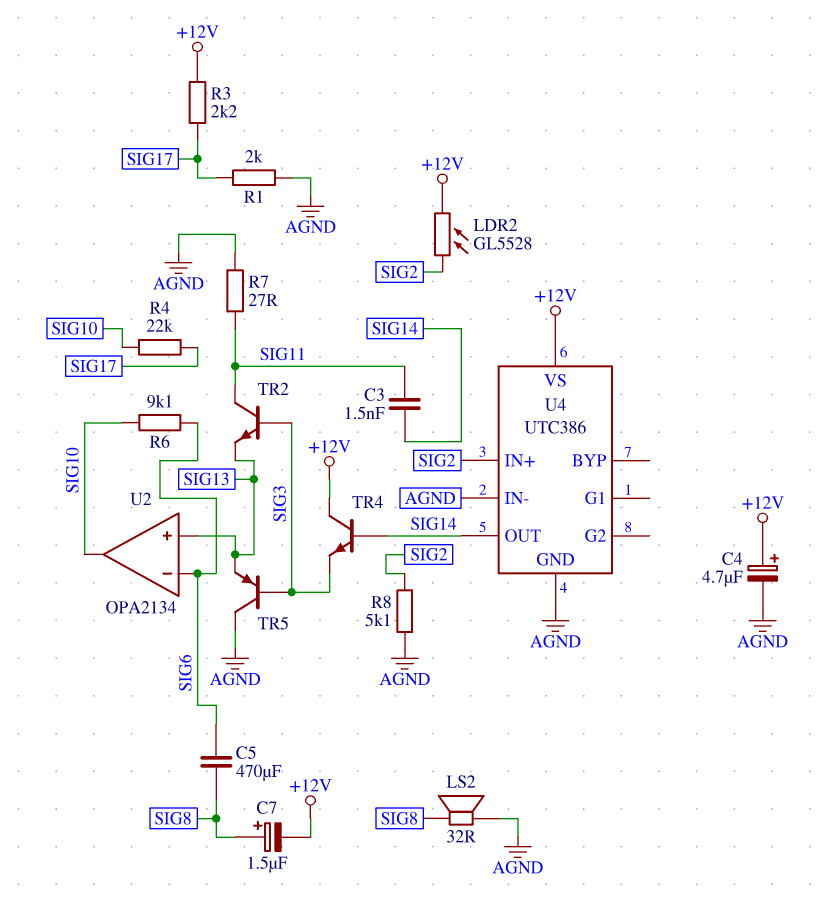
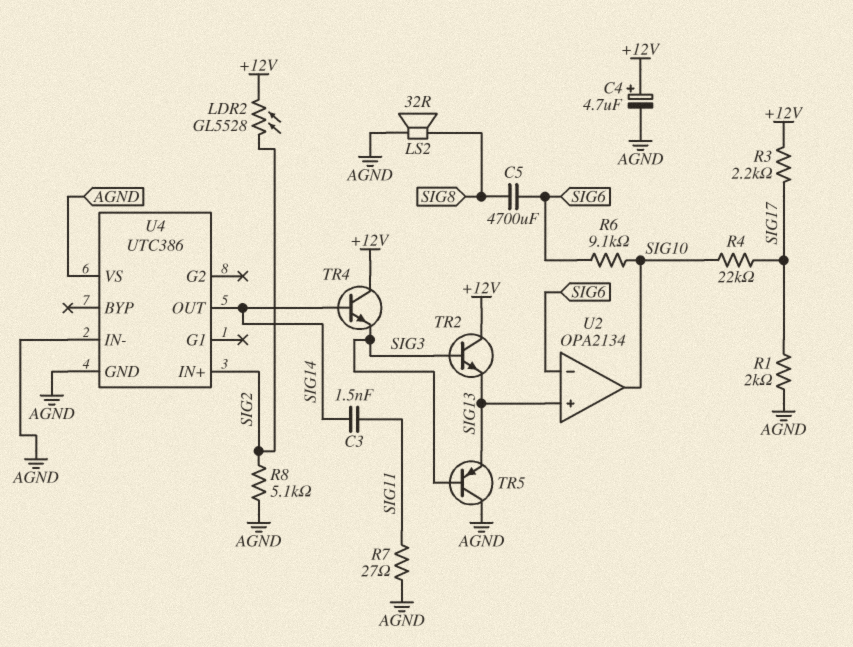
C5: 470uF (SIG6, SIG8) -> 4700uF (SIG6, SIG8)
C7: 1.5uF (plus SIG8, minus +12V) -> none
TR2: NPN (B SIG3, C SIG11, E SIG13) -> NPN (B SIG3, C +12V, E SIG13)
U4 pin VS: +12V -> AGND

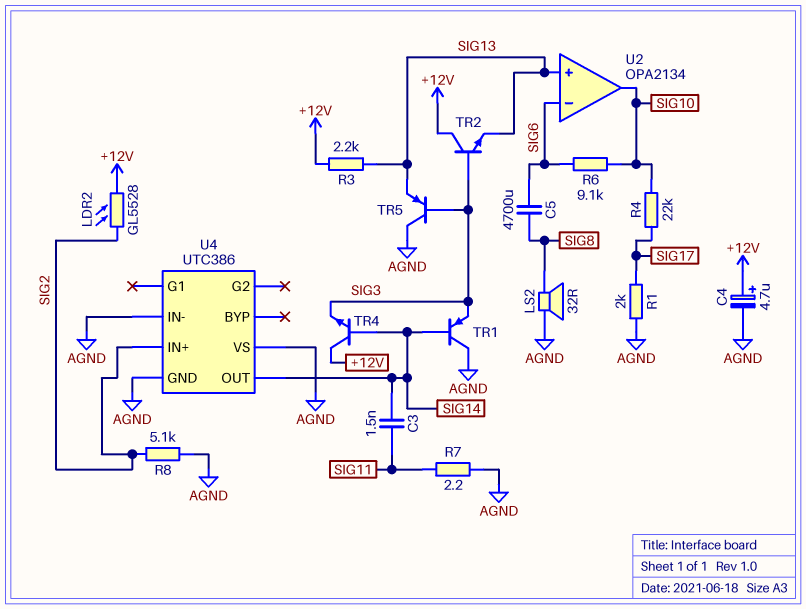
R3: 2.2k (+12V, SIG17) -> 2.2k (+12V, SIG13)
R7: 27 (AGND, SIG11) -> 2.2 (AGND, SIG11)
TR1: none -> PNP (B SIG14, C AGND, E SIG3)

